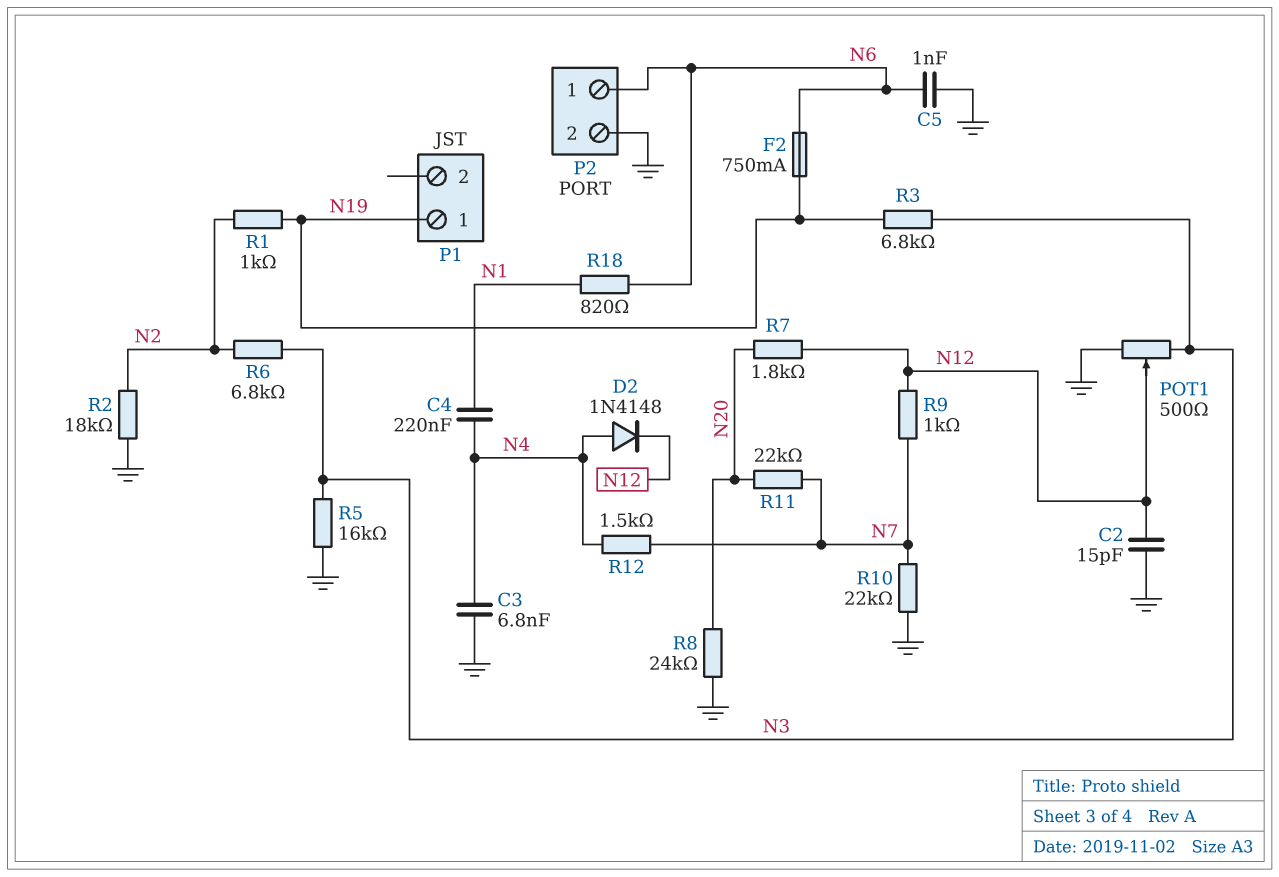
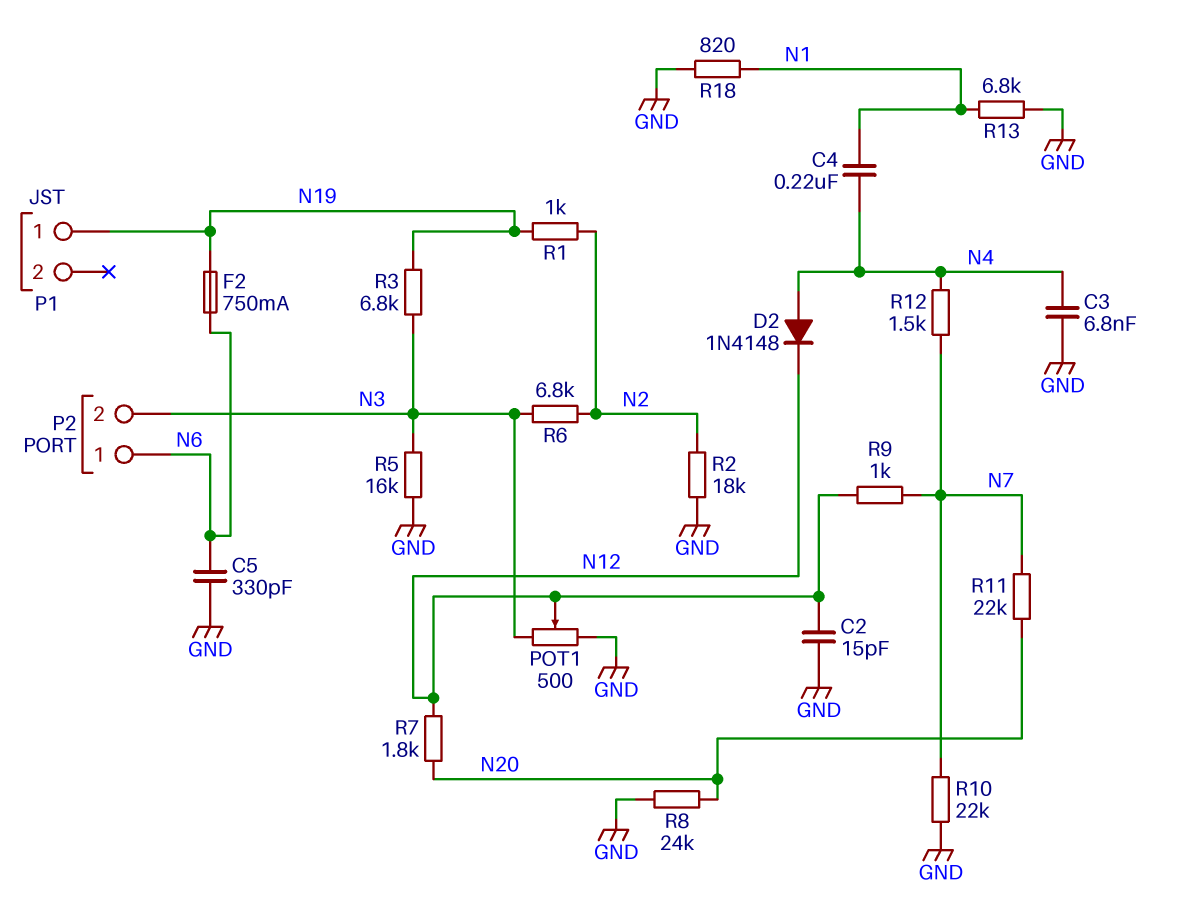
C5: 1nF (GND, N6) -> 330pF (GND, N6)
P2 pin 2: GND -> N3
R13: none -> 6.8k (GND, N1)
R18: 820 (N1, N6) -> 820 (GND, N1)

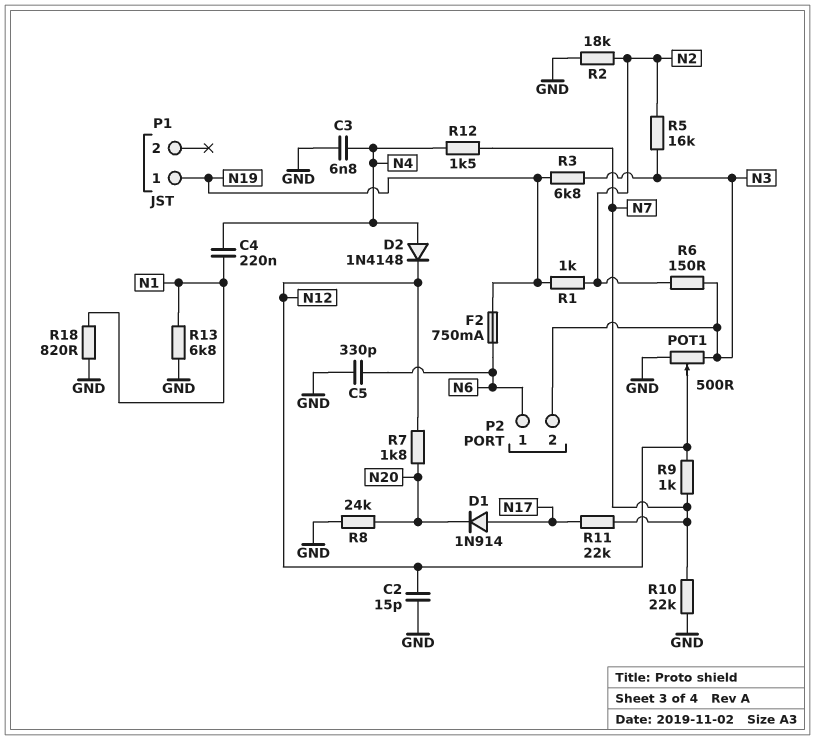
D1: none -> diode 1N914 (A N17, K N20)
R5: 16k (GND, N3) -> 16k (N2, N3)
R6: 6.8k (N2, N3) -> 150 (N2, N3)
R11: 22k (N7, N20) -> 22k (N7, N17)

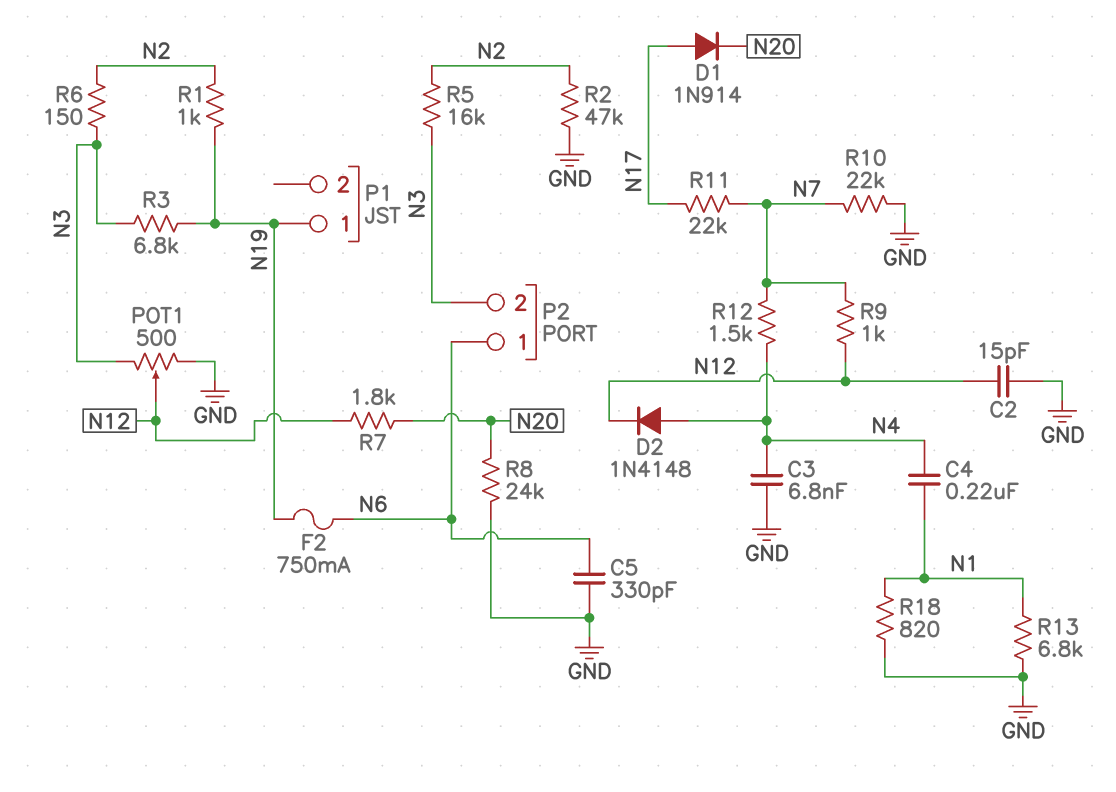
R2: 18k (GND, N2) -> 47k (GND, N2)

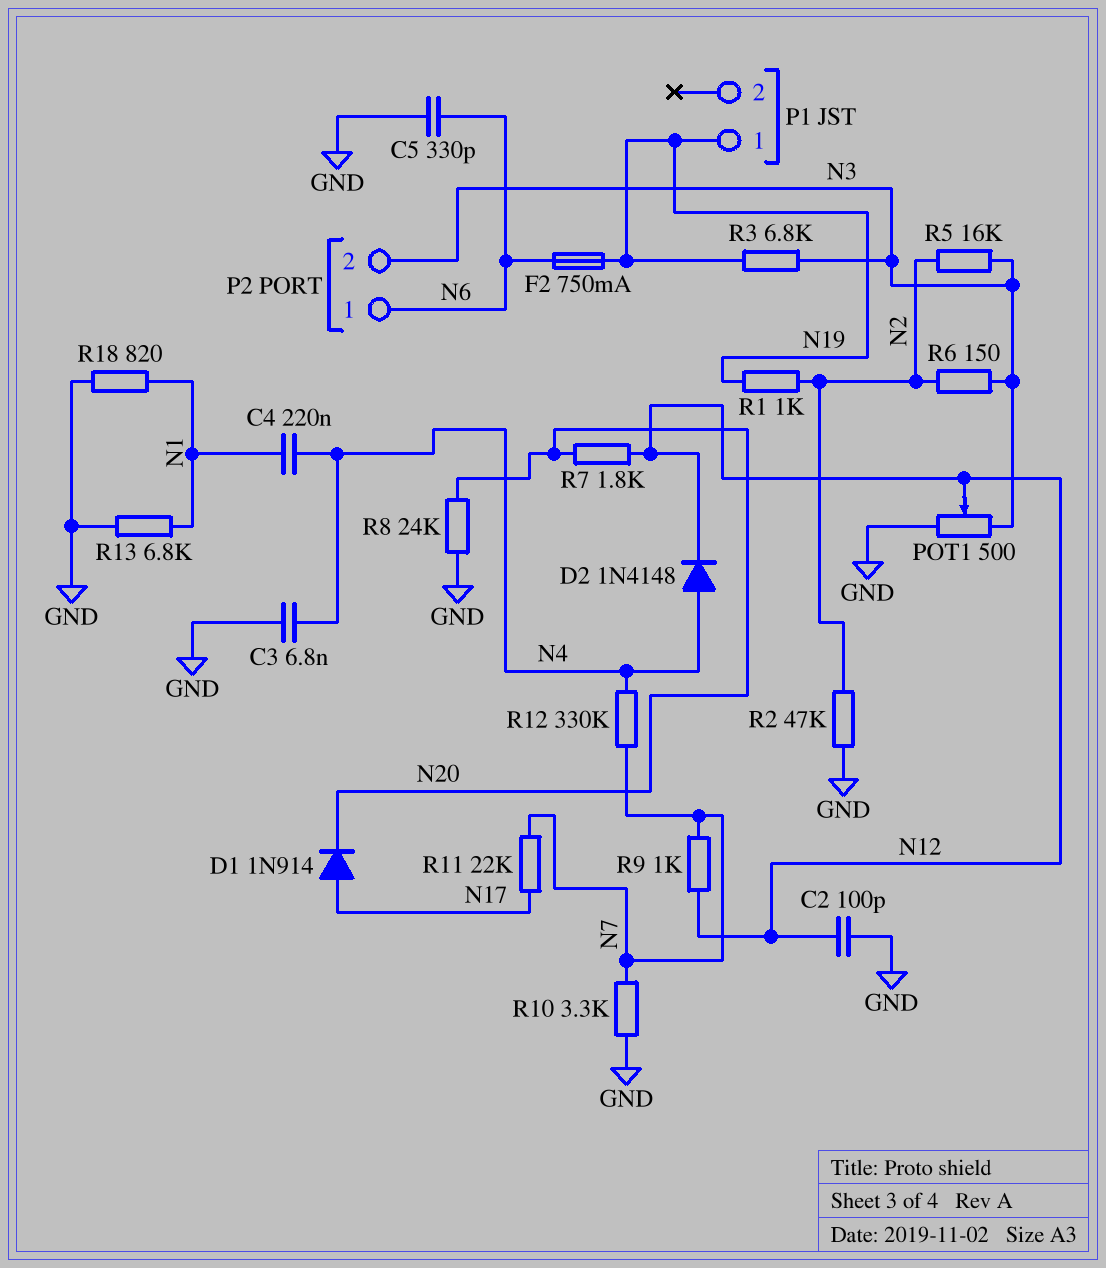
C2: 15pF (GND, N12) -> 100pF (GND, N12)
R10: 22k (GND, N7) -> 3.3k (GND, N7)
R12: 1.5k (N4, N7) -> 330k (N4, N7)

